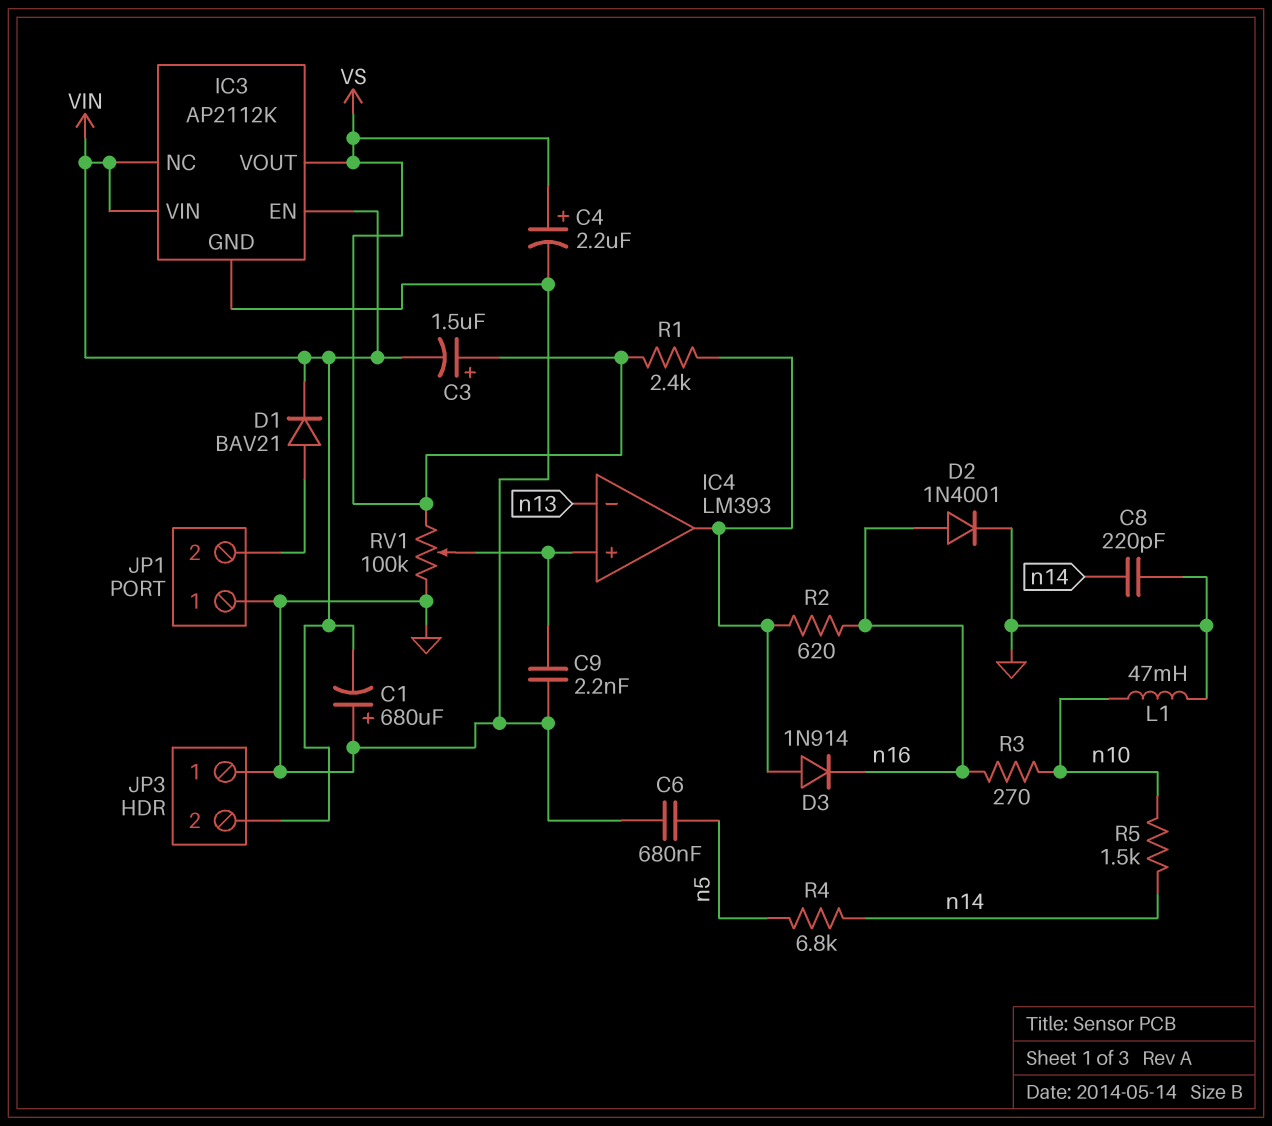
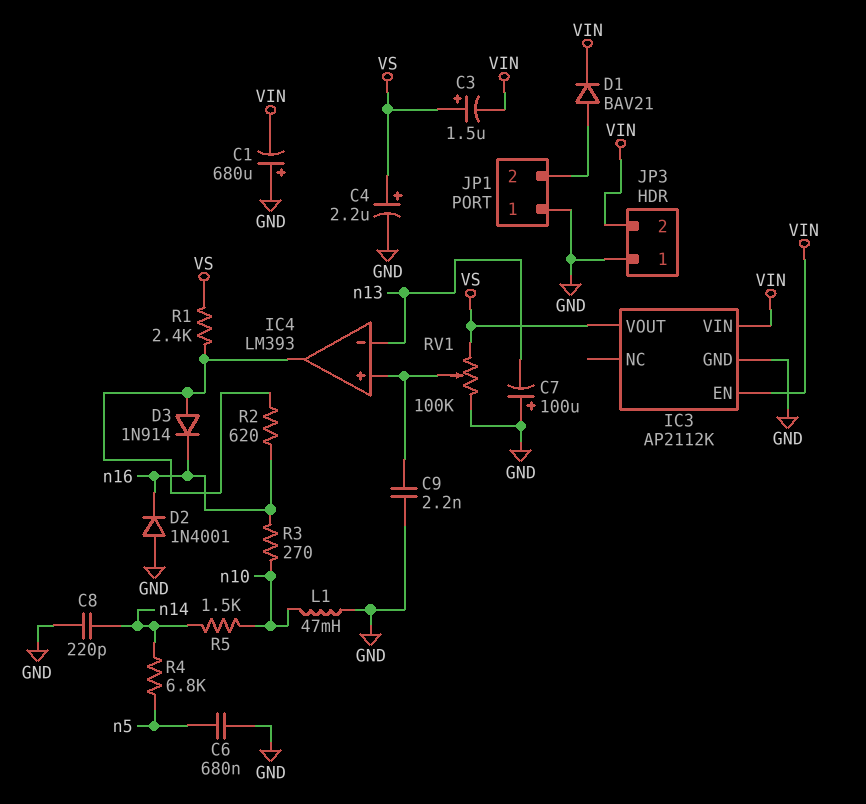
C7: none -> 100uF (plus GND, minus n13)
D2: diode 1N4001 (A n16, K GND) -> diode 1N4001 (A GND, K n16)
IC3 pin NC: VIN -> none

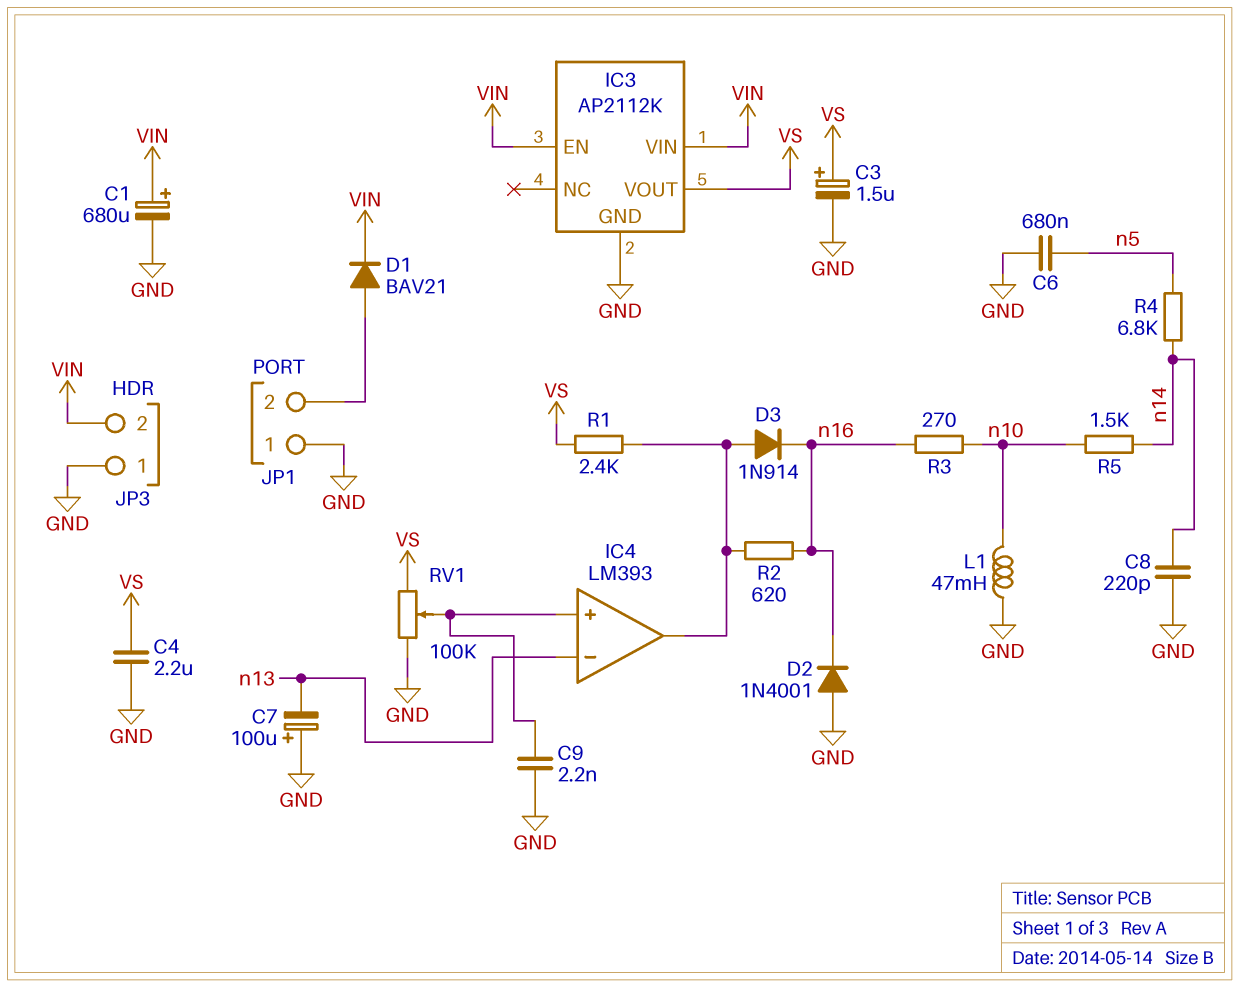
C1: 680uF (plus GND, minus VIN) -> 680uF (plus VIN, minus GND)
C3: 1.5uF (plus VS, minus VIN) -> 1.5uF (plus VS, minus GND)
C4: 2.2uF (plus VS, minus GND) -> 2.2uF (GND, VS)

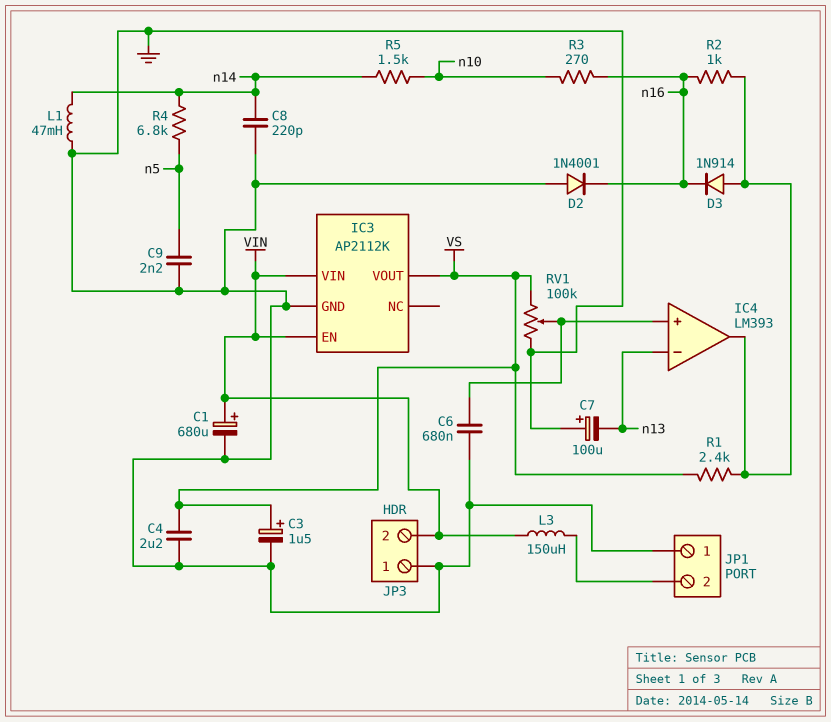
C6: 680nF (GND, n5) -> 680nF (GND, IC4/in+)
C9: 2.2nF (GND, IC4/in+) -> 2.2nF (GND, n5)
D1: diode BAV21 (A JP1/2, K VIN) -> none
L1: 47mH (GND, n10) -> 47mH (GND, n14)
L3: none -> 150uH (JP1/2, VIN)
R2: 620 (IC4/out, n16) -> 1k (IC4/out, n16)

